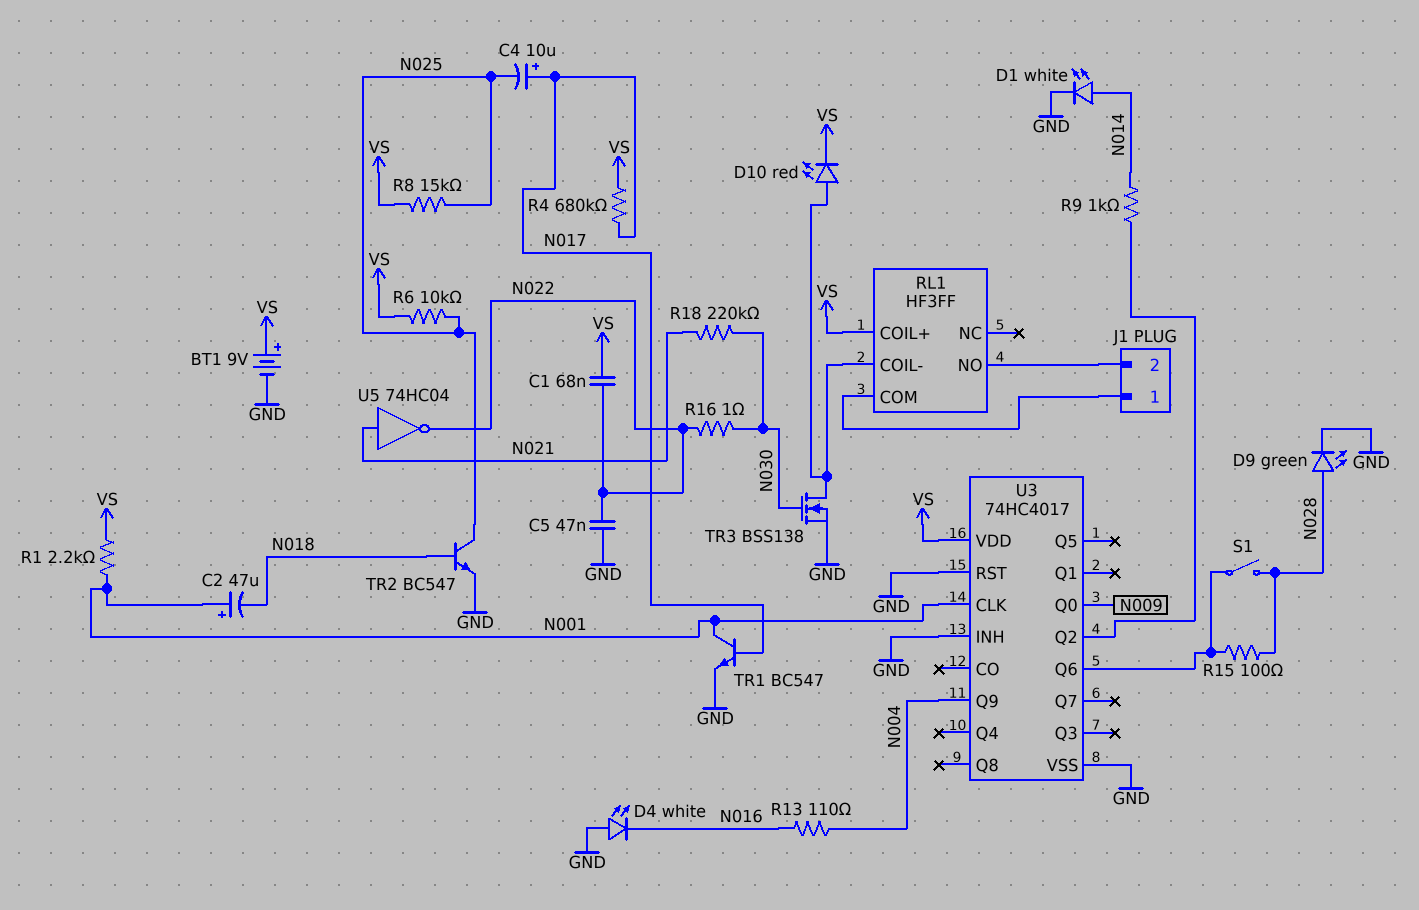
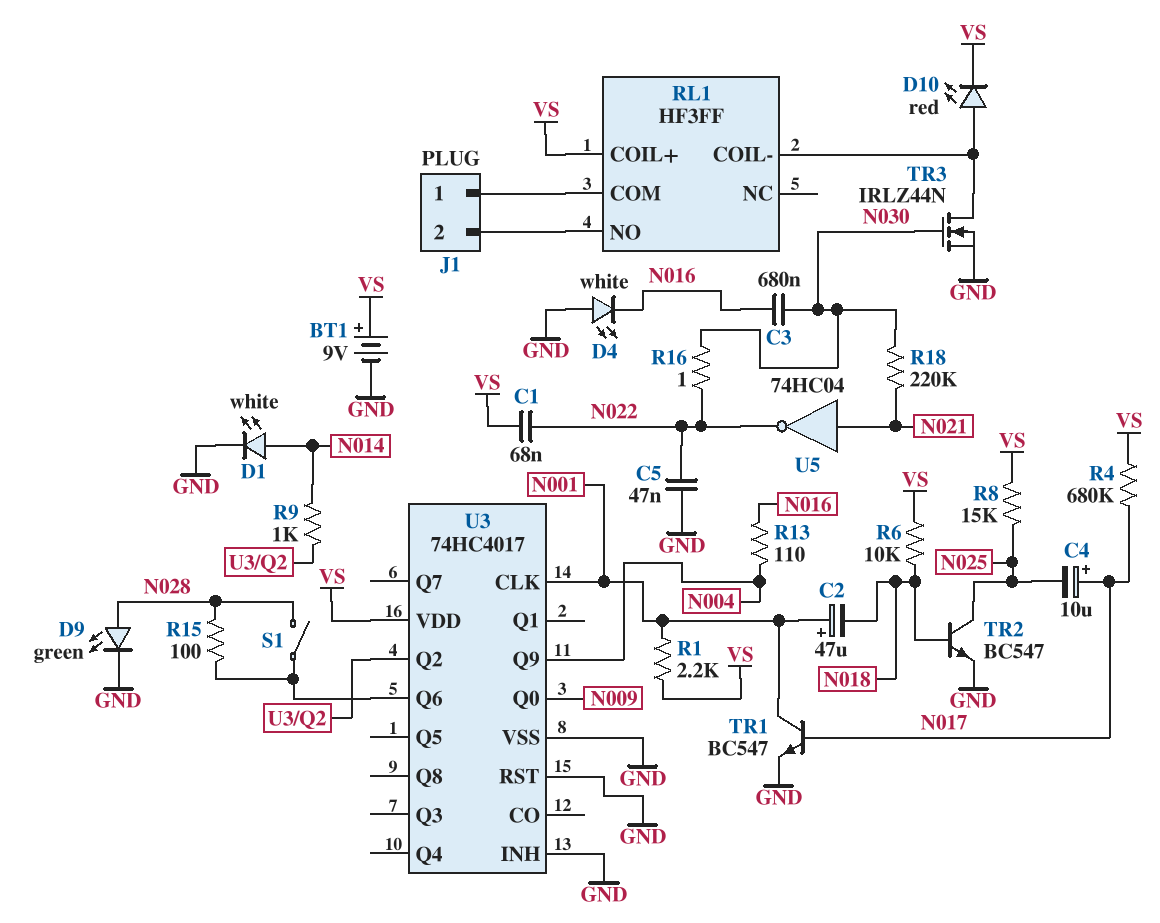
C3: none -> 680nF (N016, N030)
R6: 10k (N025, VS) -> 10k (N018, VS)
TR3: NMOS BSS138 (G N030, D RL1/COIL-, S GND) -> NMOS IRLZ44N (G N030, D RL1/COIL-, S GND)

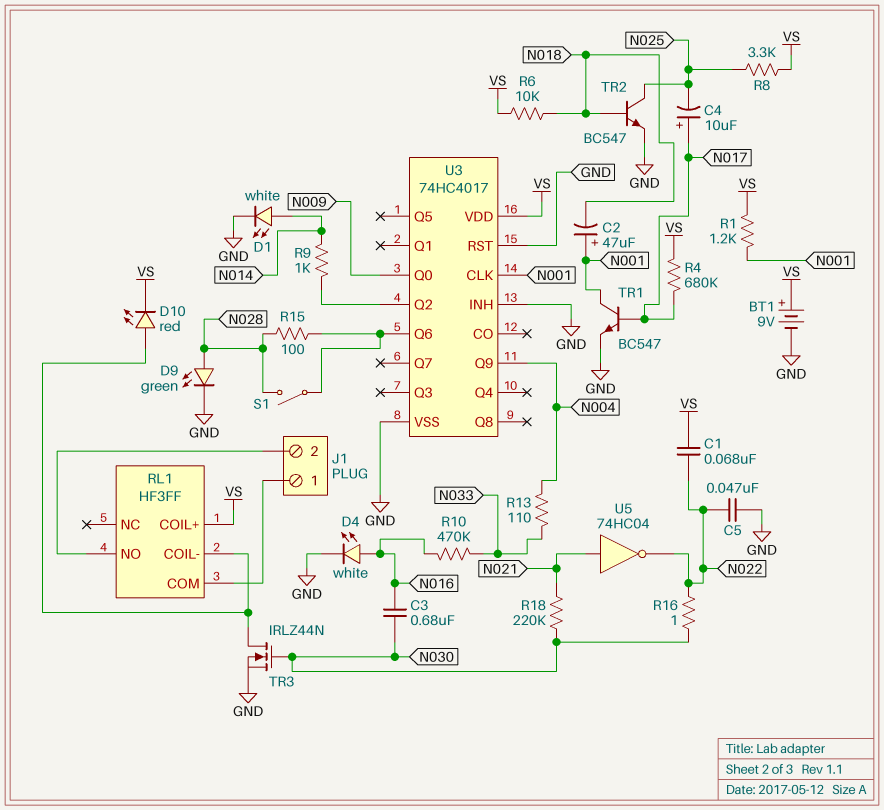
D4: LED white (A GND, K N016) -> LED white (A N016, K GND)
R1: 2.2k (N001, VS) -> 1.2k (N001, VS)
R8: 15k (N025, VS) -> 3.3k (N025, VS)
R10: none -> 470k (N016, N033)
R13: 110 (N004, N016) -> 110 (N004, N033)

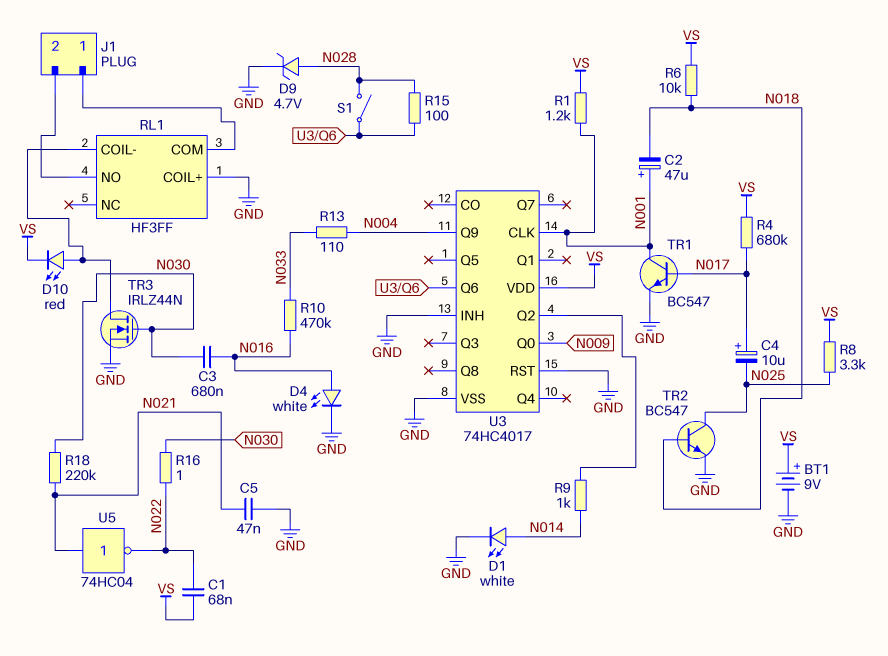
C5: 47nF (GND, N022) -> 47nF (GND, N021)
D9: LED green (A N028, K GND) -> zener 4.7V (A N028, K GND)
RL1 pin COIL+: VS -> GND

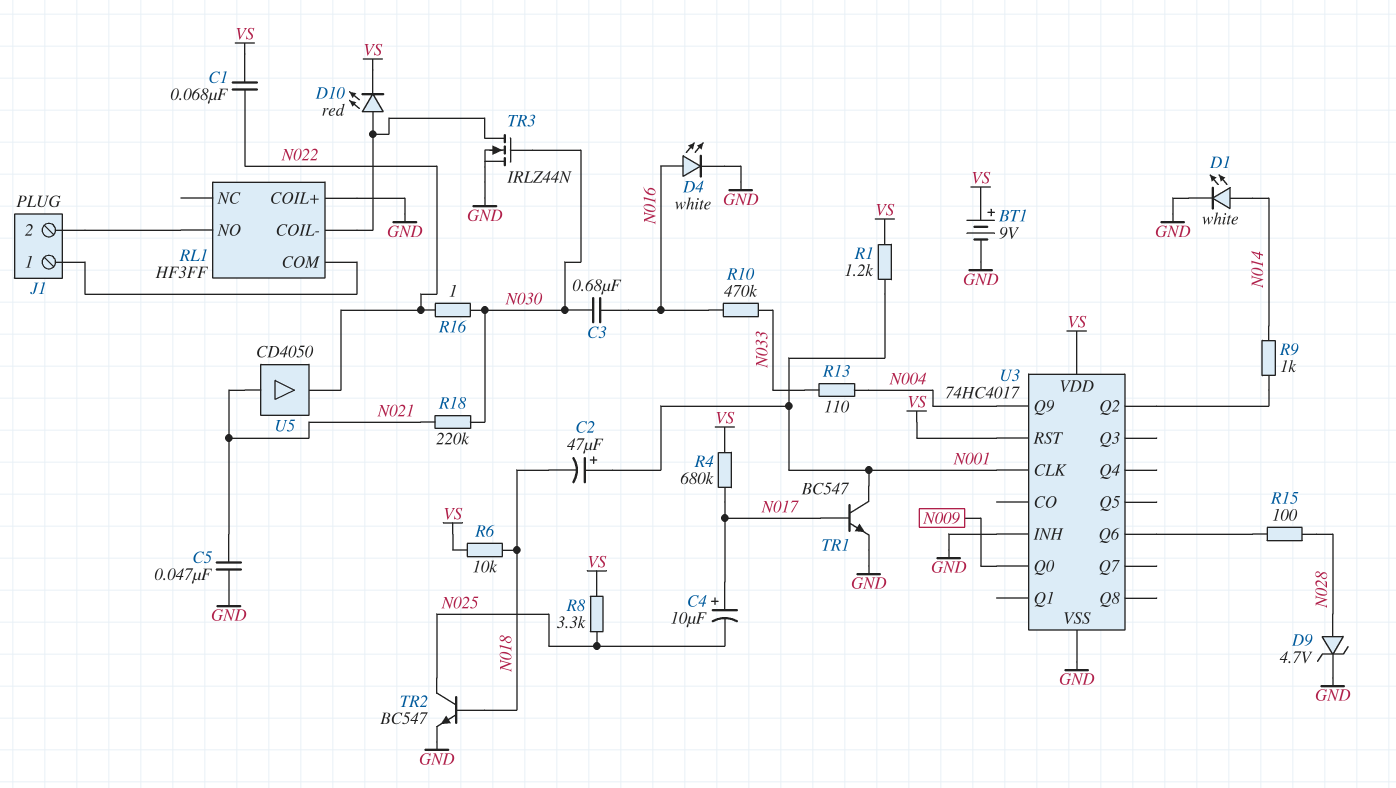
S1: switch (N028, U3/Q6) -> none
U3 pin RST: GND -> VS
U5: NOT 74HC04 (in N021, out N022) -> buffer CD4050 (in N021, out N022)

